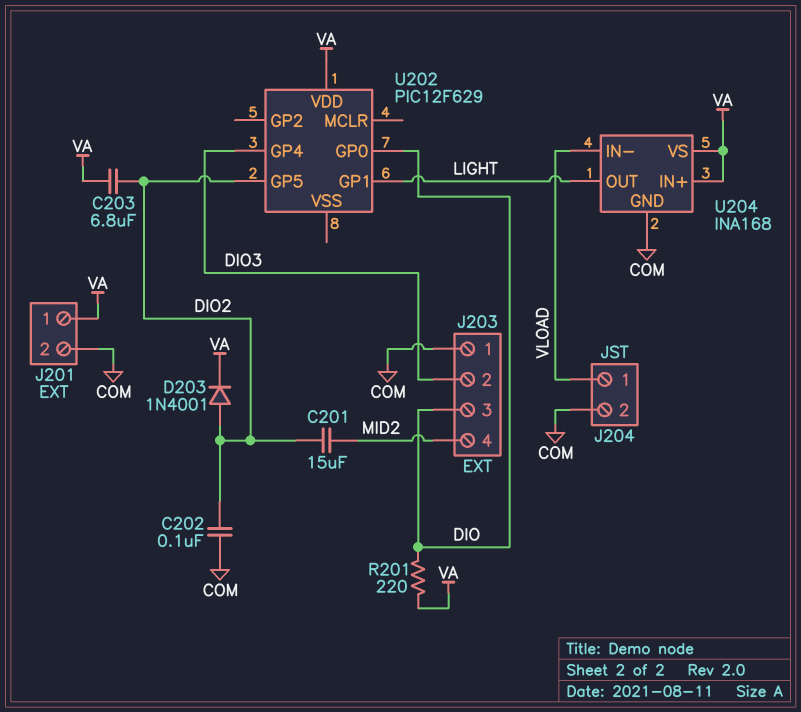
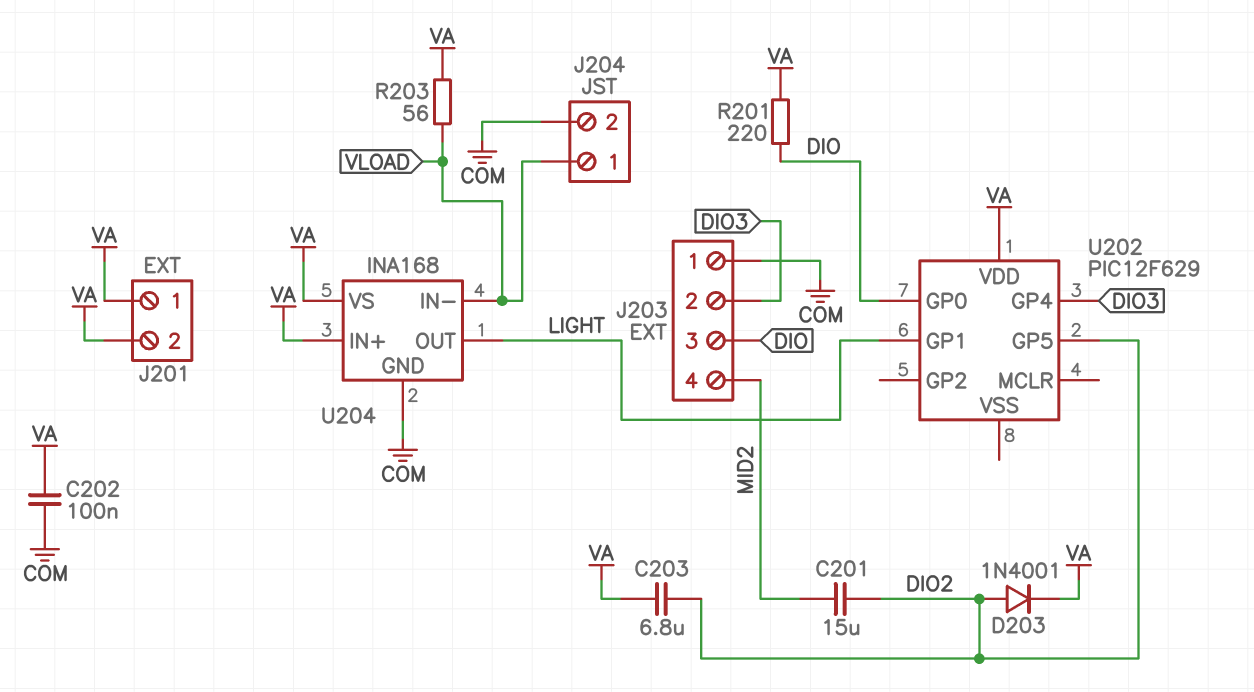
C202: 100nF (COM, DIO2) -> 100nF (COM, VA)
J201 pin 2: COM -> VA
R203: none -> 56 (VA, VLOAD)

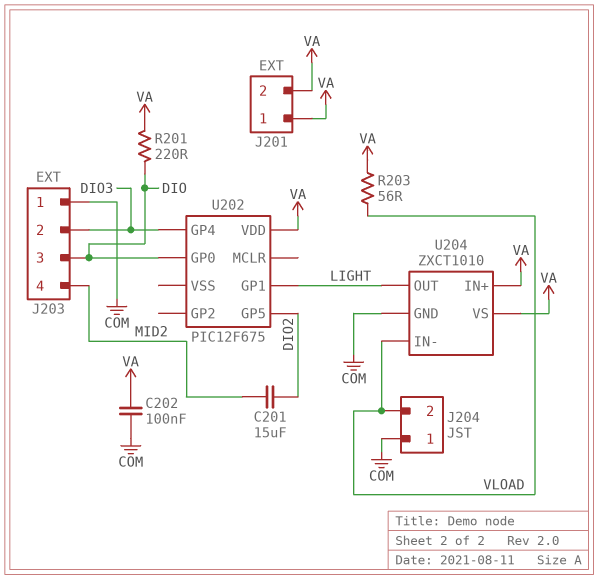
C203: 6.8uF (DIO2, VA) -> none
D203: diode 1N4001 (A DIO2, K VA) -> none
J204 pin 1: VLOAD -> COM
J204 pin 2: COM -> VLOAD
U202: PIC12F629 -> PIC12F675
U204: INA168 -> ZXCT1010

